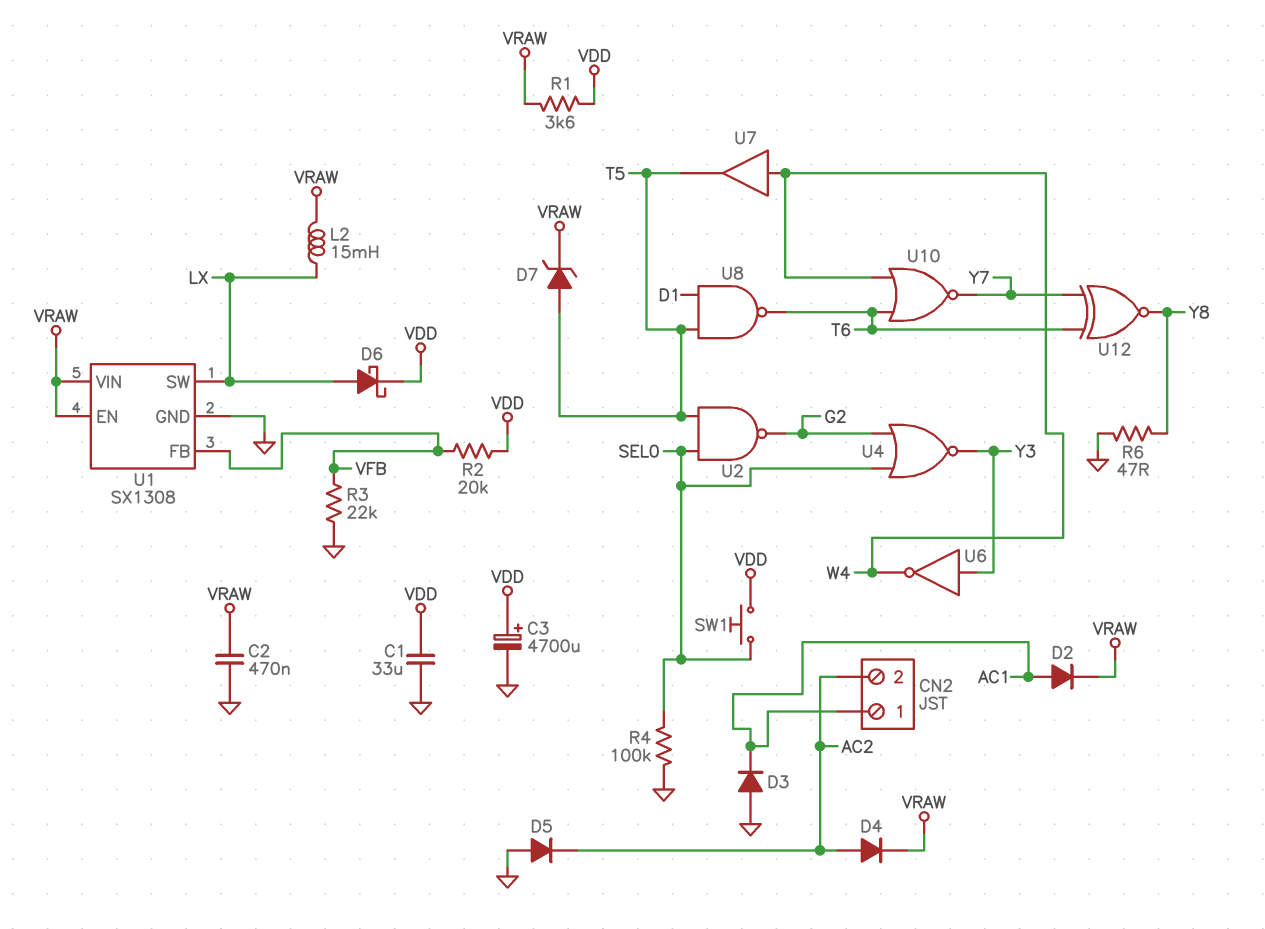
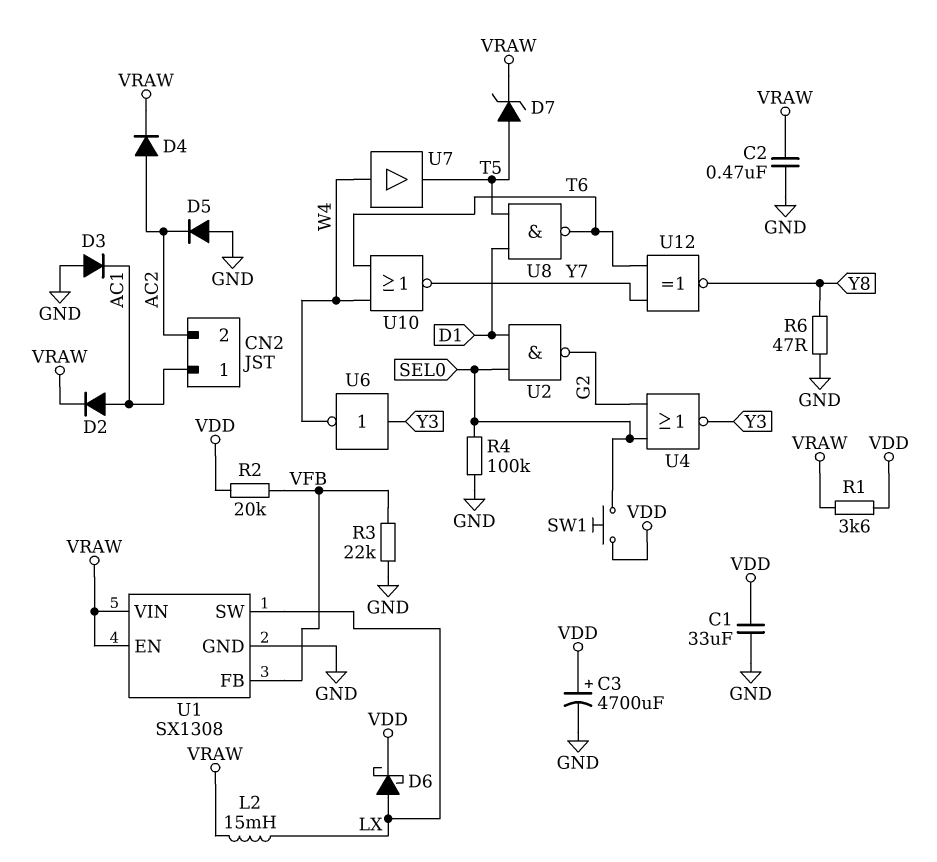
U2: NAND (in SEL0, in T5, out G2) -> NAND (in D1, in SEL0, out G2)

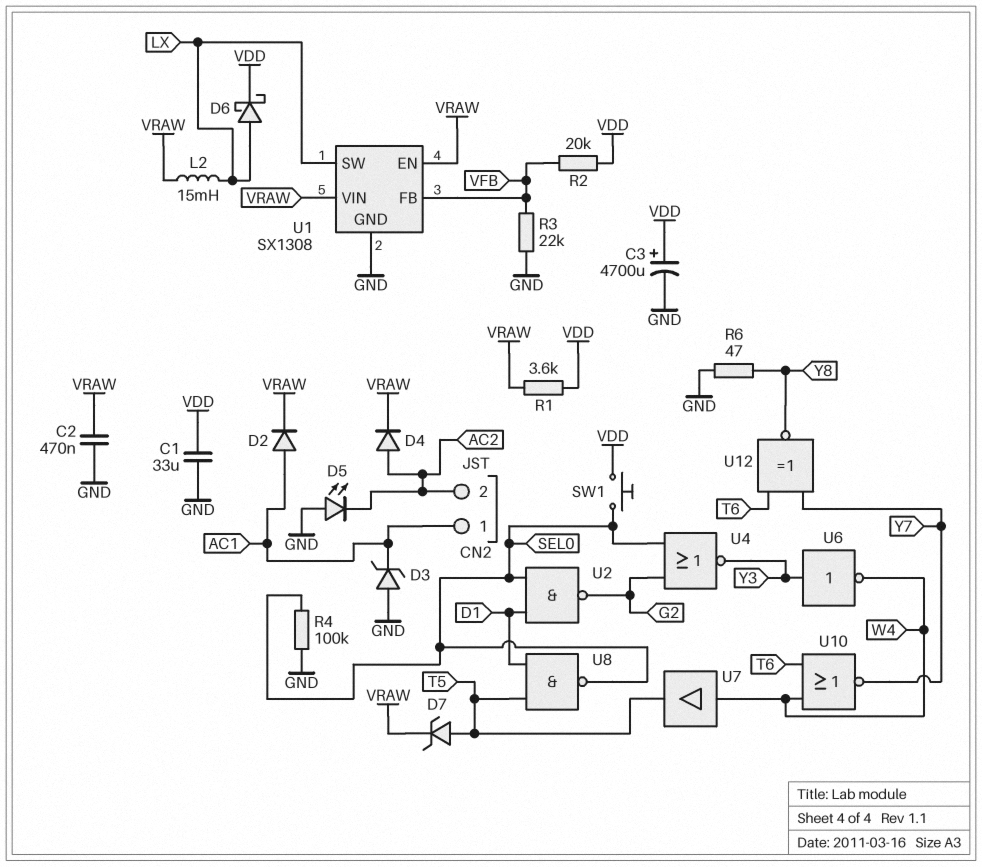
D3: diode (A GND, K AC1) -> zener (A GND, K AC1)
D5: diode (A GND, K AC2) -> LED (A GND, K AC2)
U8: NAND (in D1, in T5, out T6) -> NAND (in D1, in T5, out SEL0)

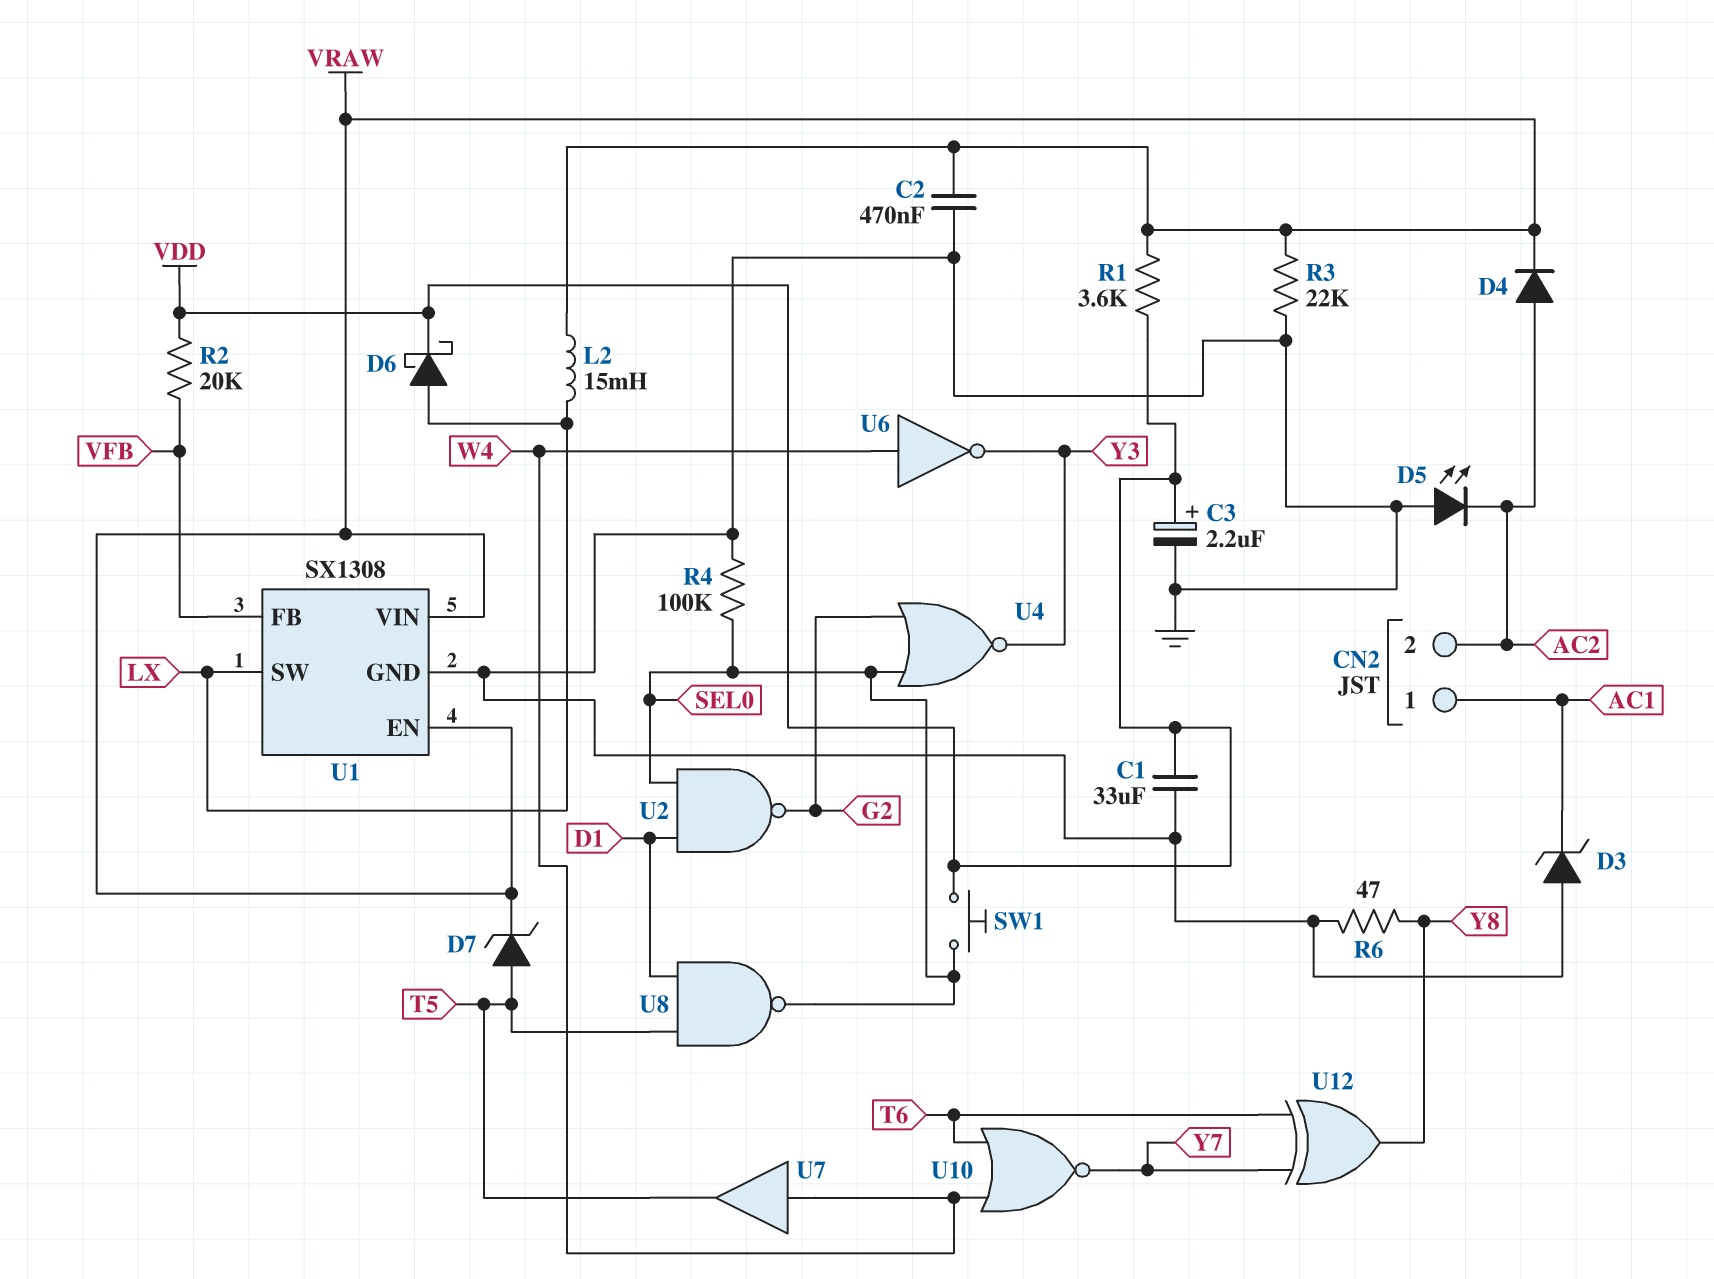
C3: 4700uF (plus VDD, minus GND) -> 2.2uF (plus VDD, minus GND)
D2: diode (A AC1, K VRAW) -> none
R3: 22k (GND, VFB) -> 22k (GND, VRAW)
U6: NOT (in Y3, out W4) -> NOT (in W4, out Y3)
U12: XNOR (in T6, in Y7, out Y8) -> XOR (in T6, in Y7, out Y8)

